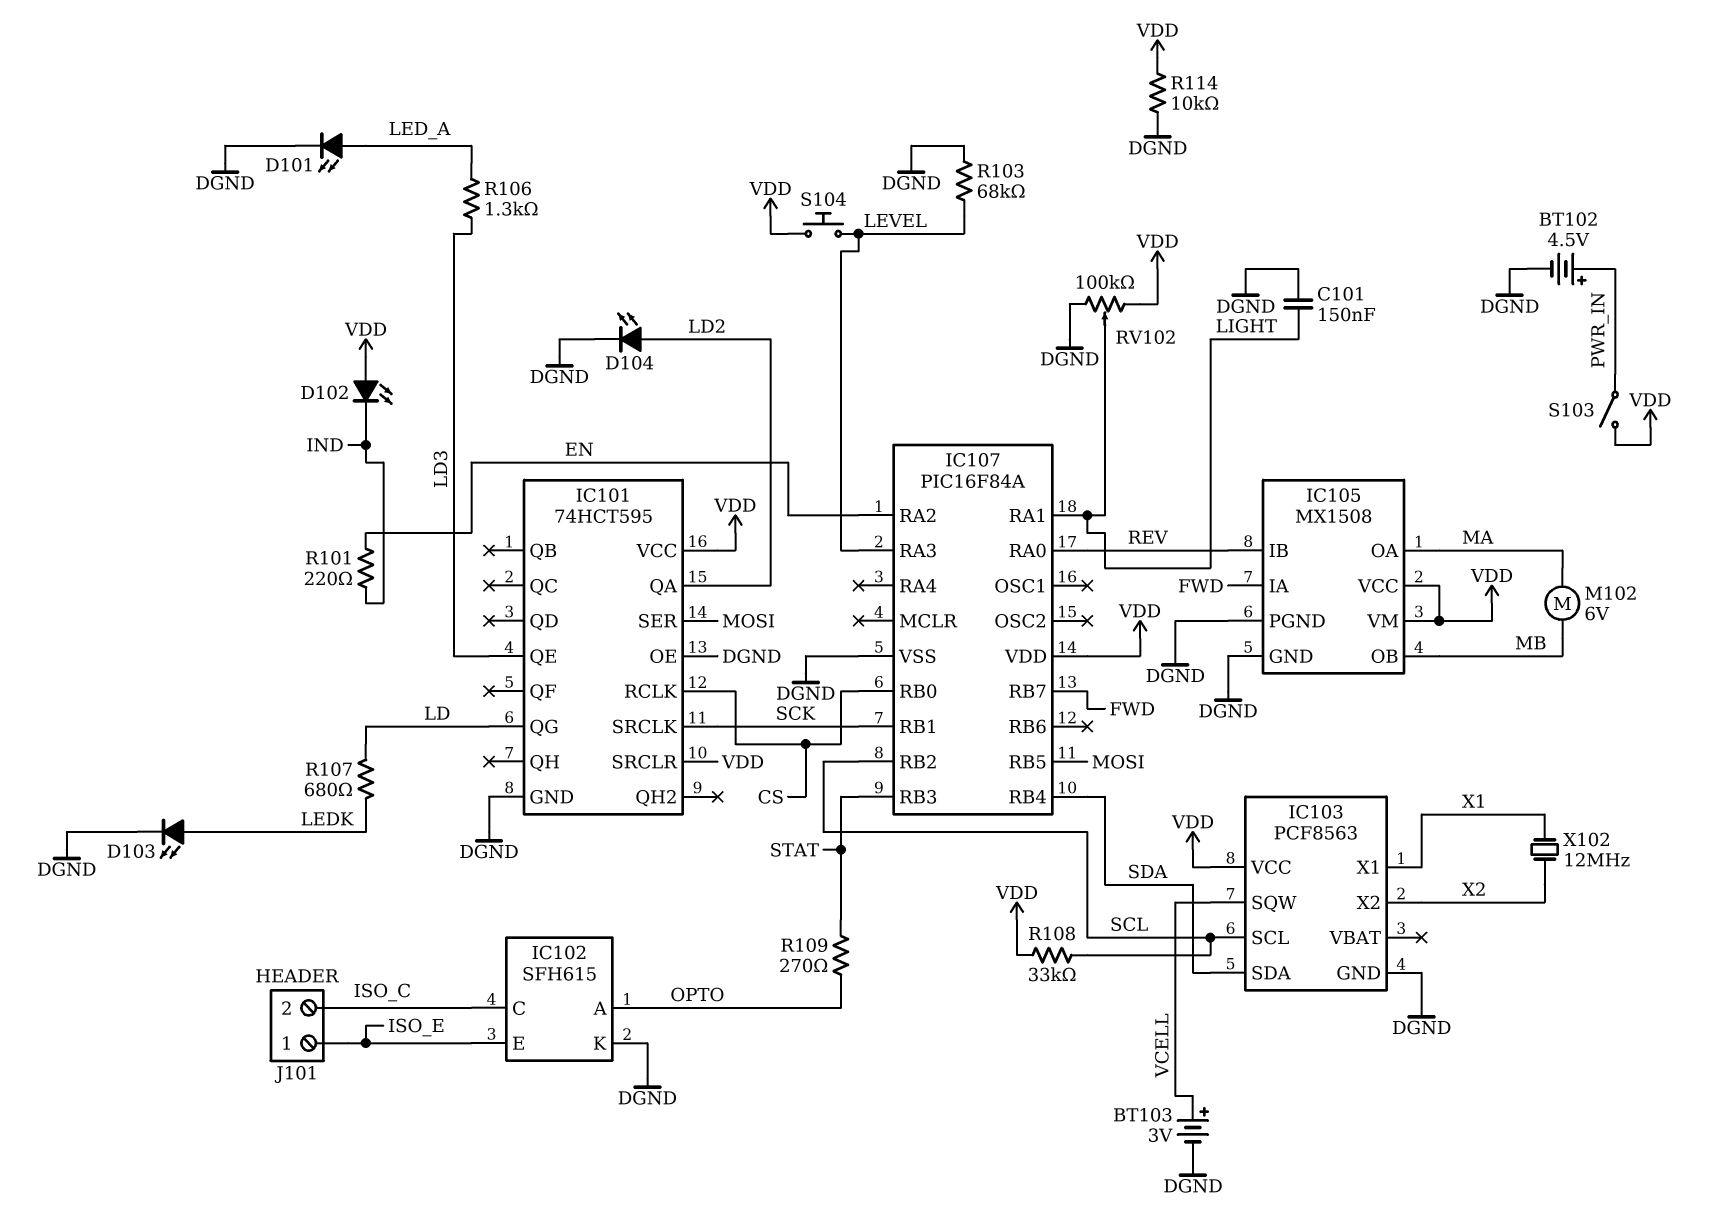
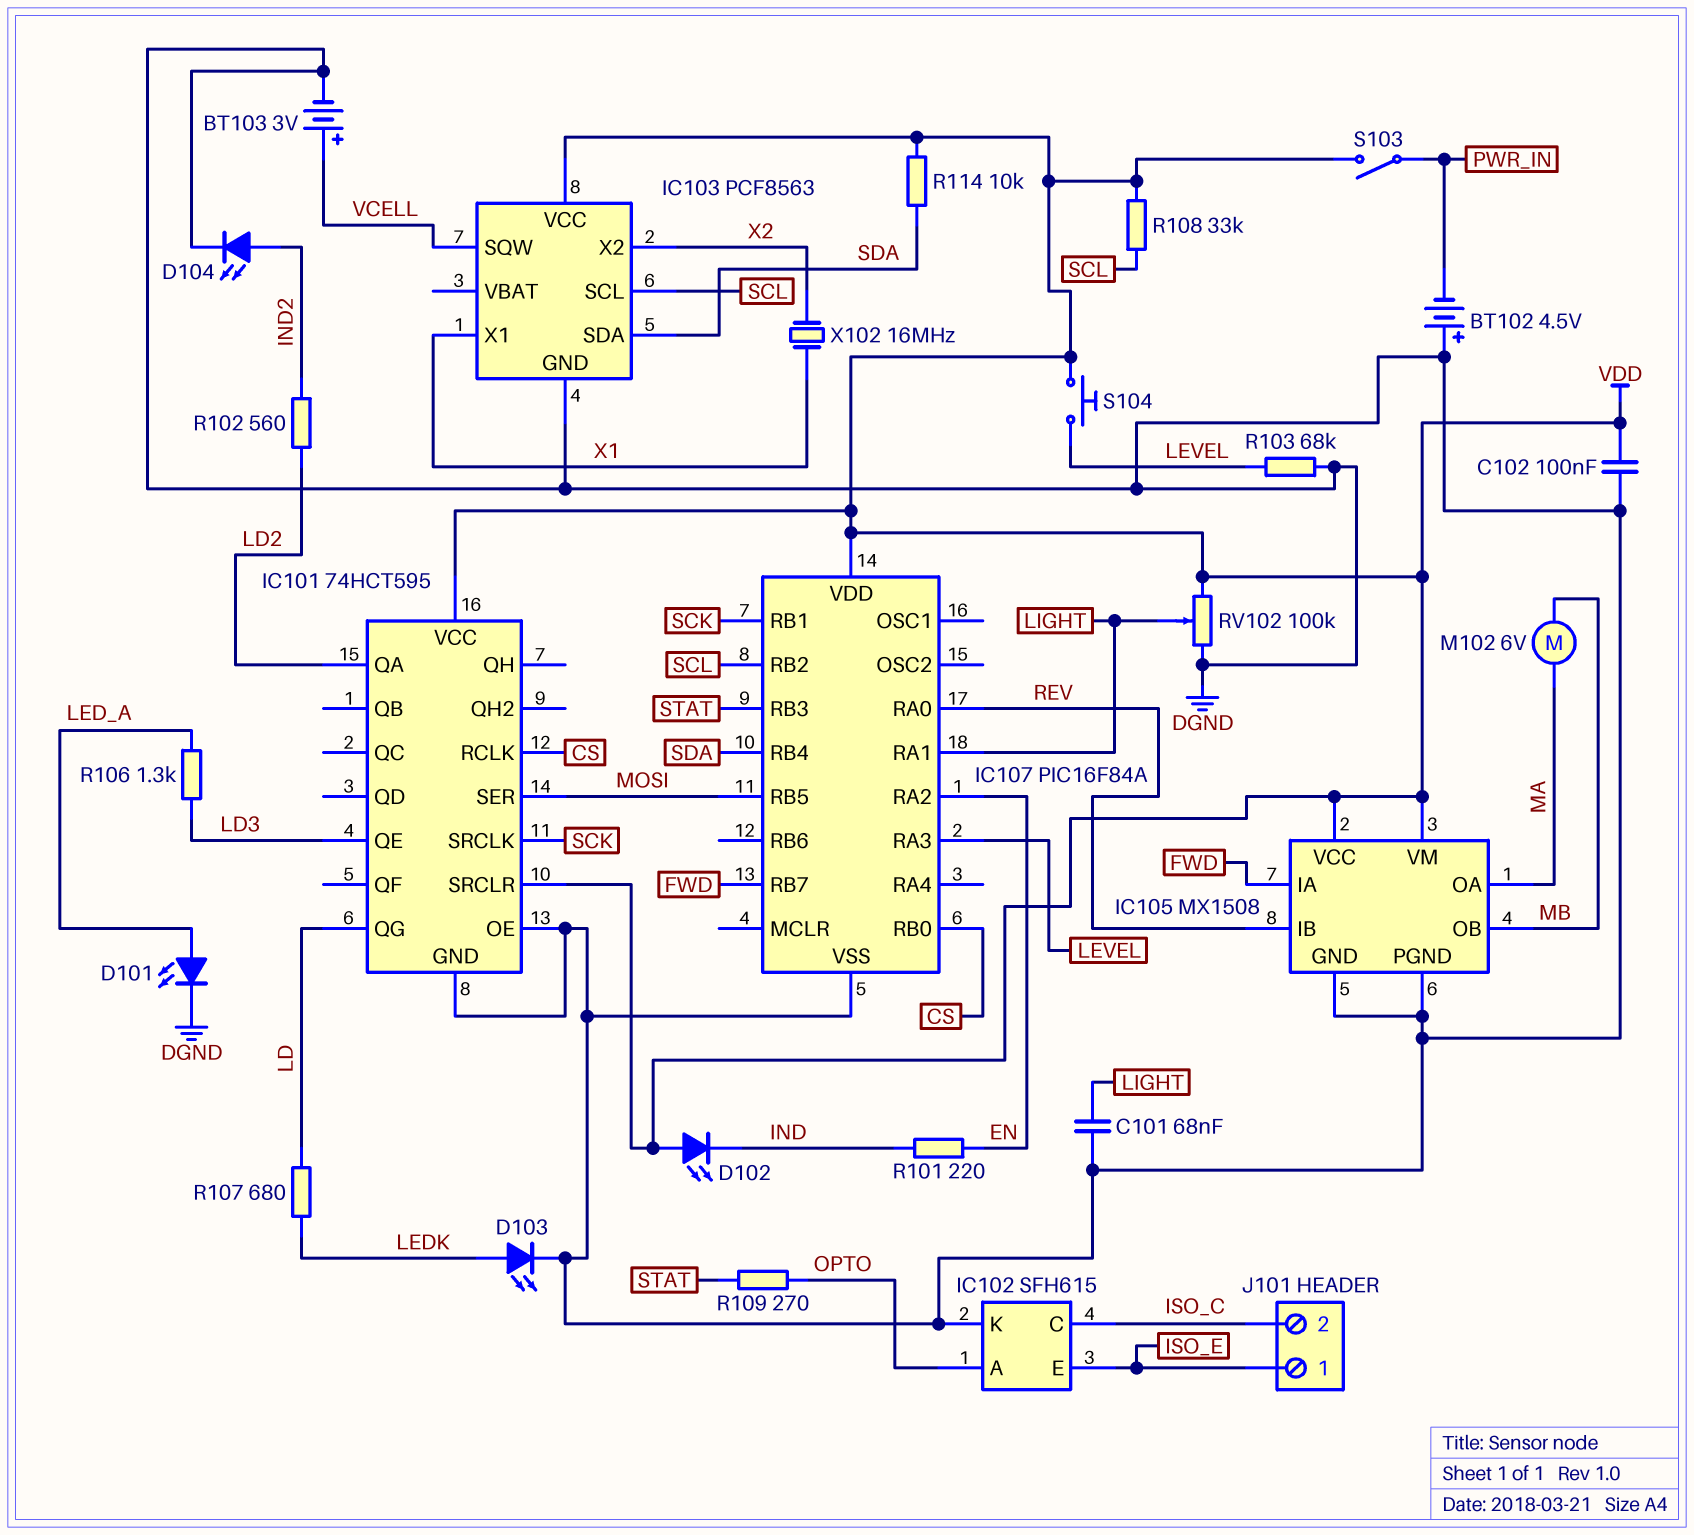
BT102: 4.5V (plus PWR_IN, minus DGND) -> 4.5V (plus DGND, minus PWR_IN)
C101: 150nF (DGND, LIGHT) -> 68nF (DGND, LIGHT)
C102: none -> 100nF (DGND, VDD)
D104: LED (A LD2, K DGND) -> LED (A IND2, K DGND)
R102: none -> 560 (IND2, LD2)
R114: 10k (DGND, VDD) -> 10k (SDA, VDD)
X102: 12MHz (X1, X2) -> 16MHz (X1, X2)

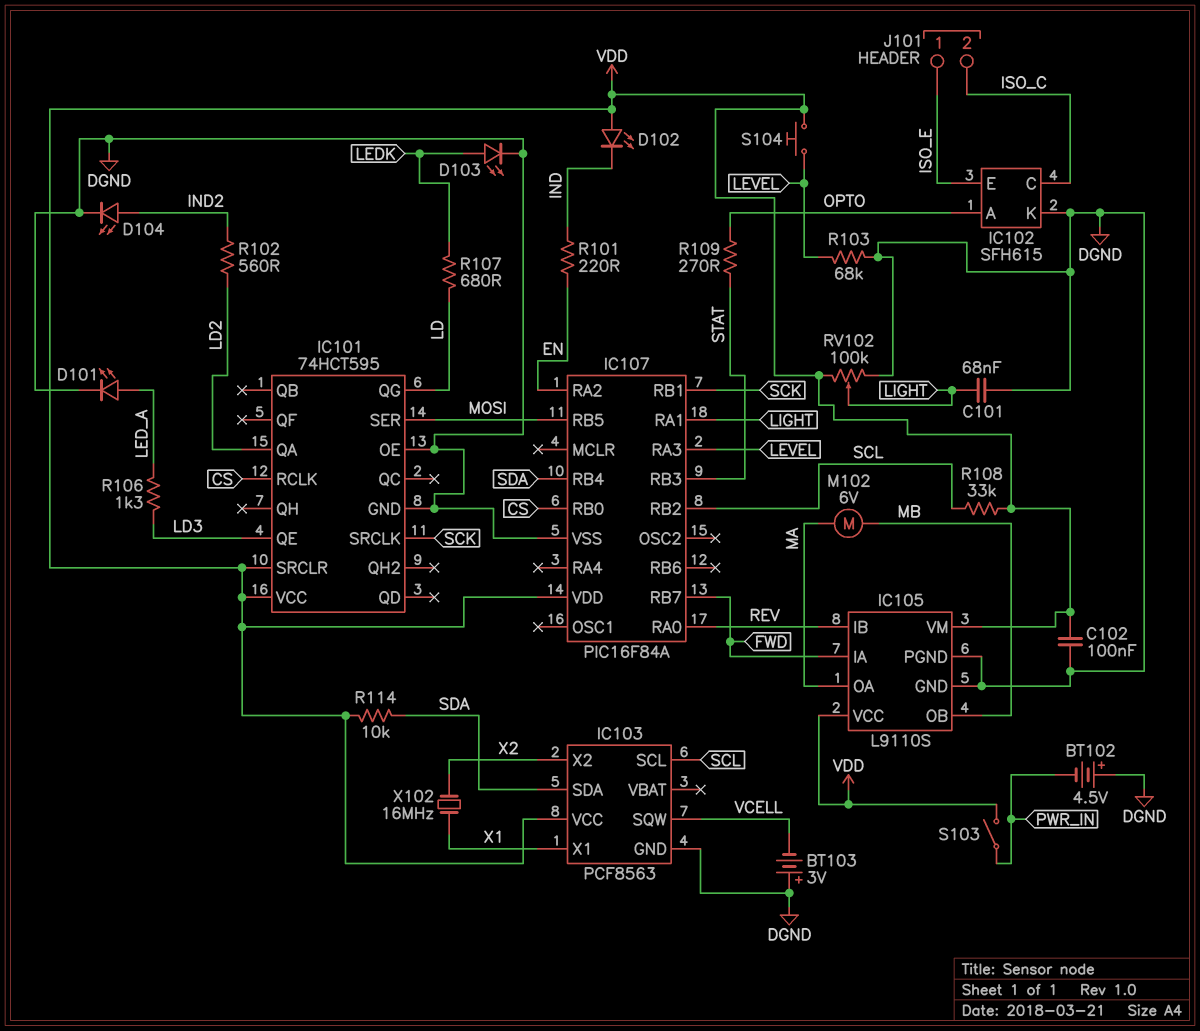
BT103: 3V (plus VCELL, minus DGND) -> 3V (plus DGND, minus VCELL)
IC105: MX1508 -> L9110S

